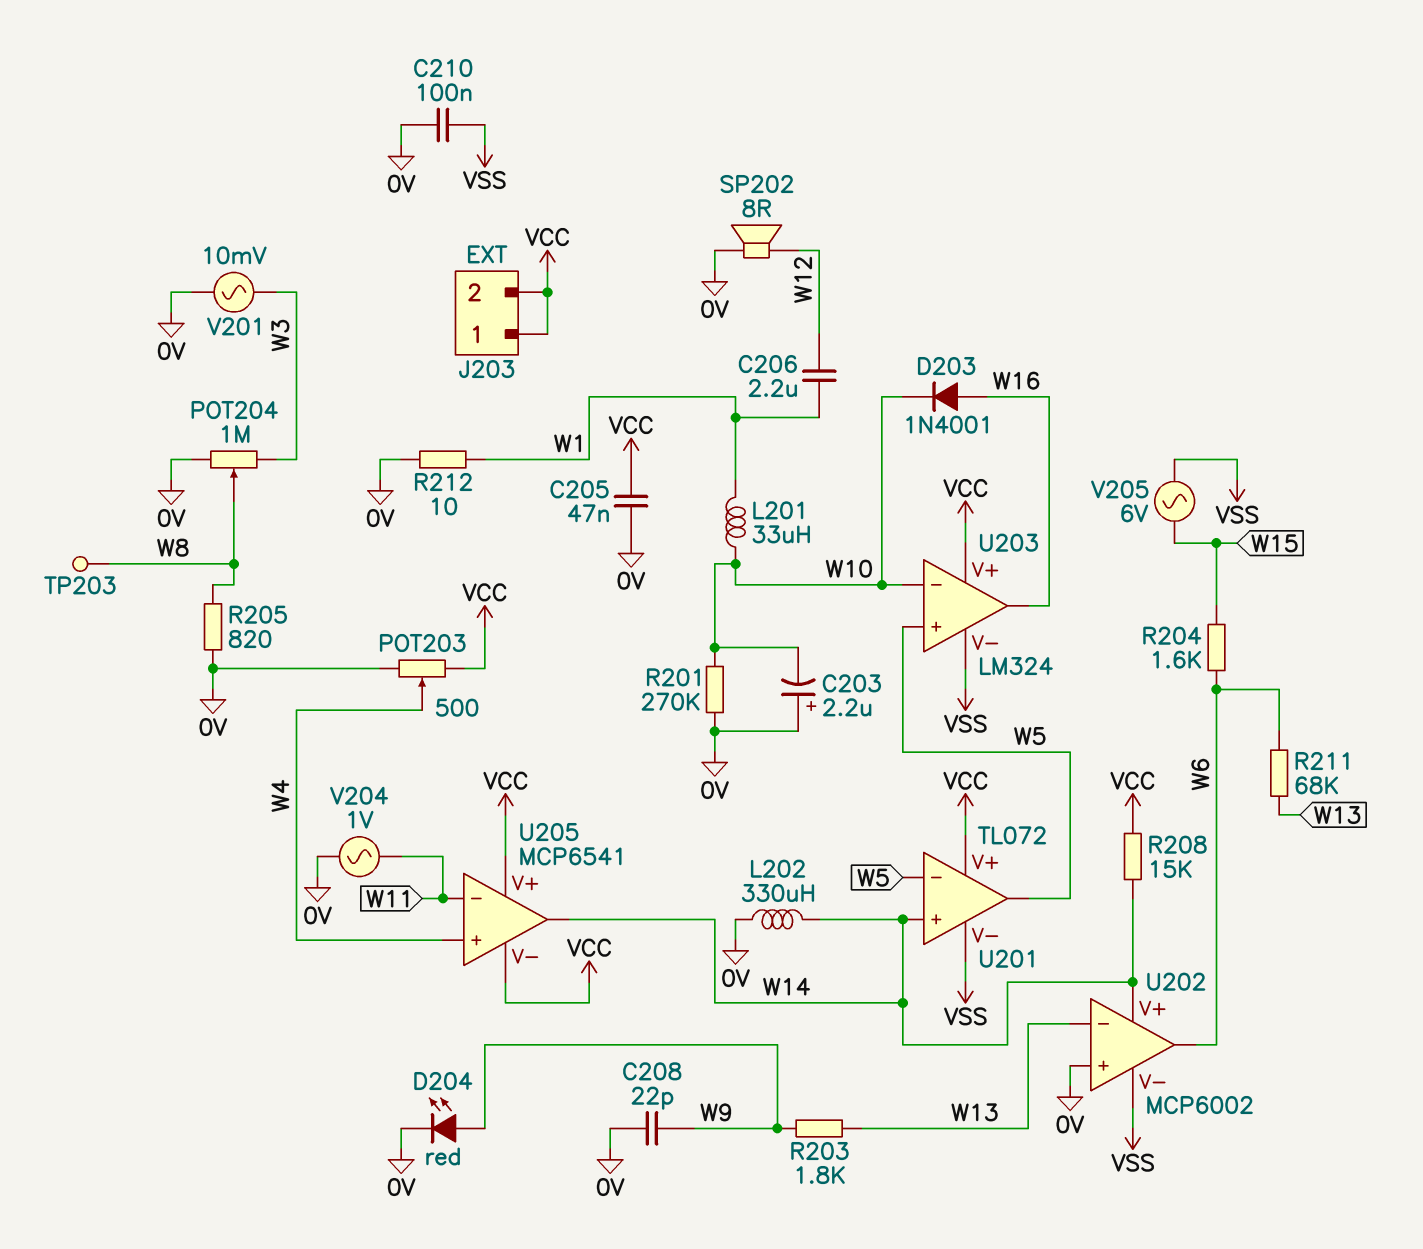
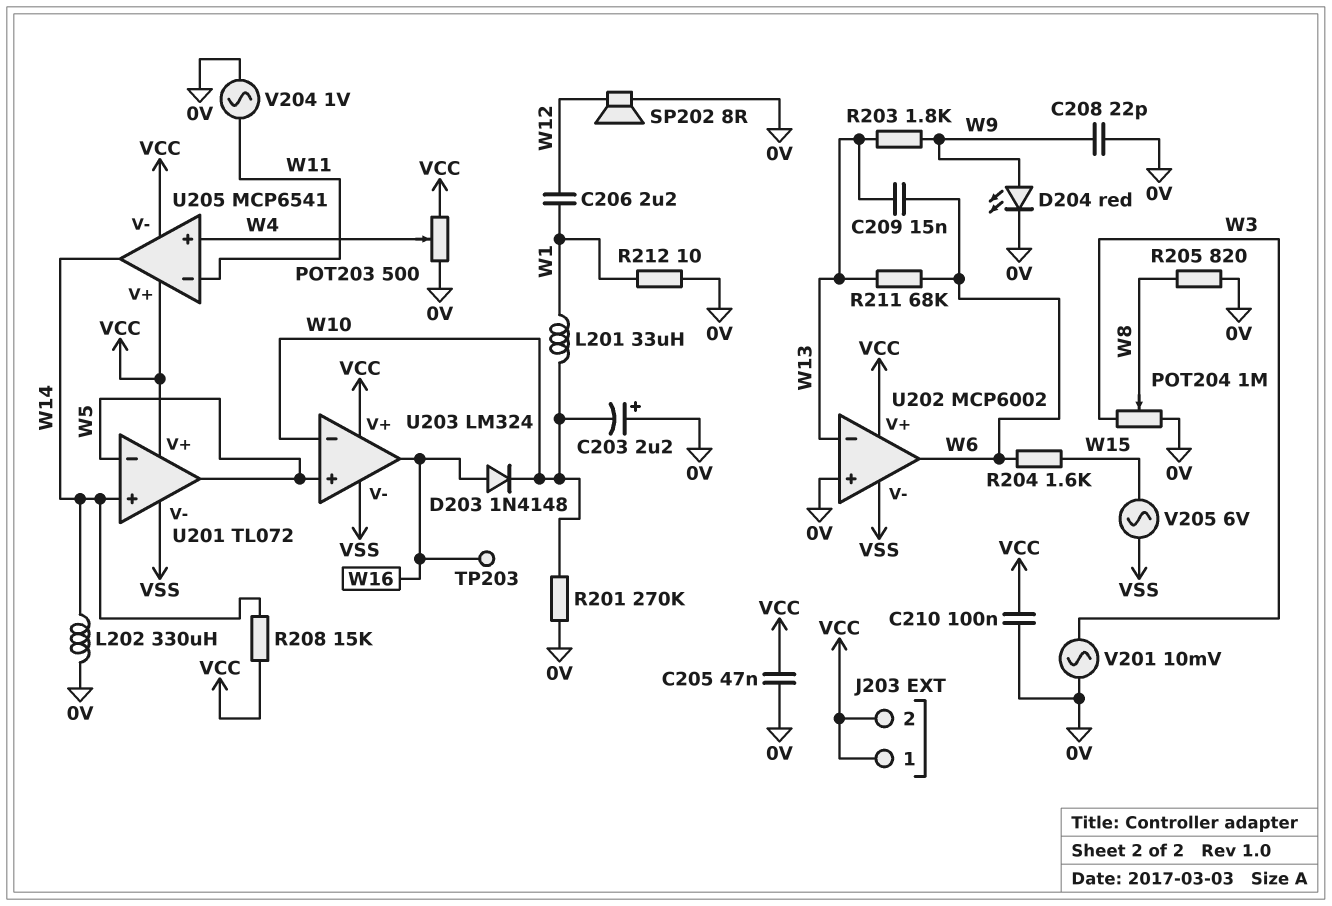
C209: none -> 15nF (W6, W13)
C210: 100nF (0V, VSS) -> 100nF (0V, VCC)
D203: diode 1N4001 (A W16, K W10) -> diode 1N4148 (A W16, K W10)
TP203: test point (W8) -> test point (W16)
U202 pin V+: W14 -> VCC

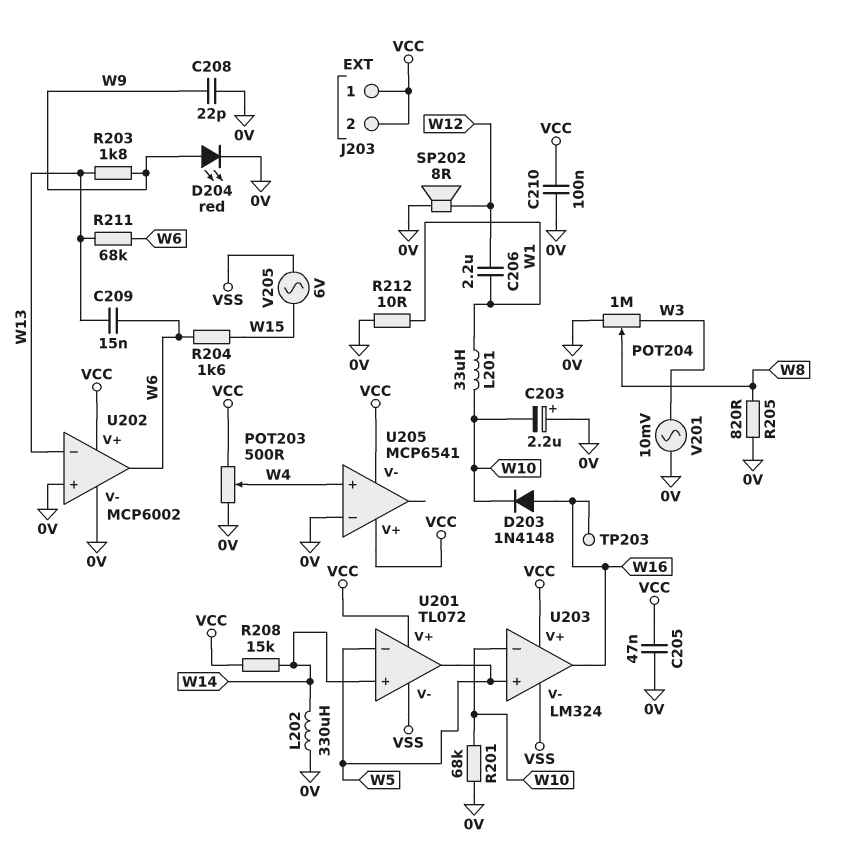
R201: 270k (0V, W10) -> 68k (0V, W10)
U202 pin V-: VSS -> 0V
U205 pin in-: W11 -> 0V
U205 pin out: W14 -> none
V204: AC 1V (0V, W11) -> none

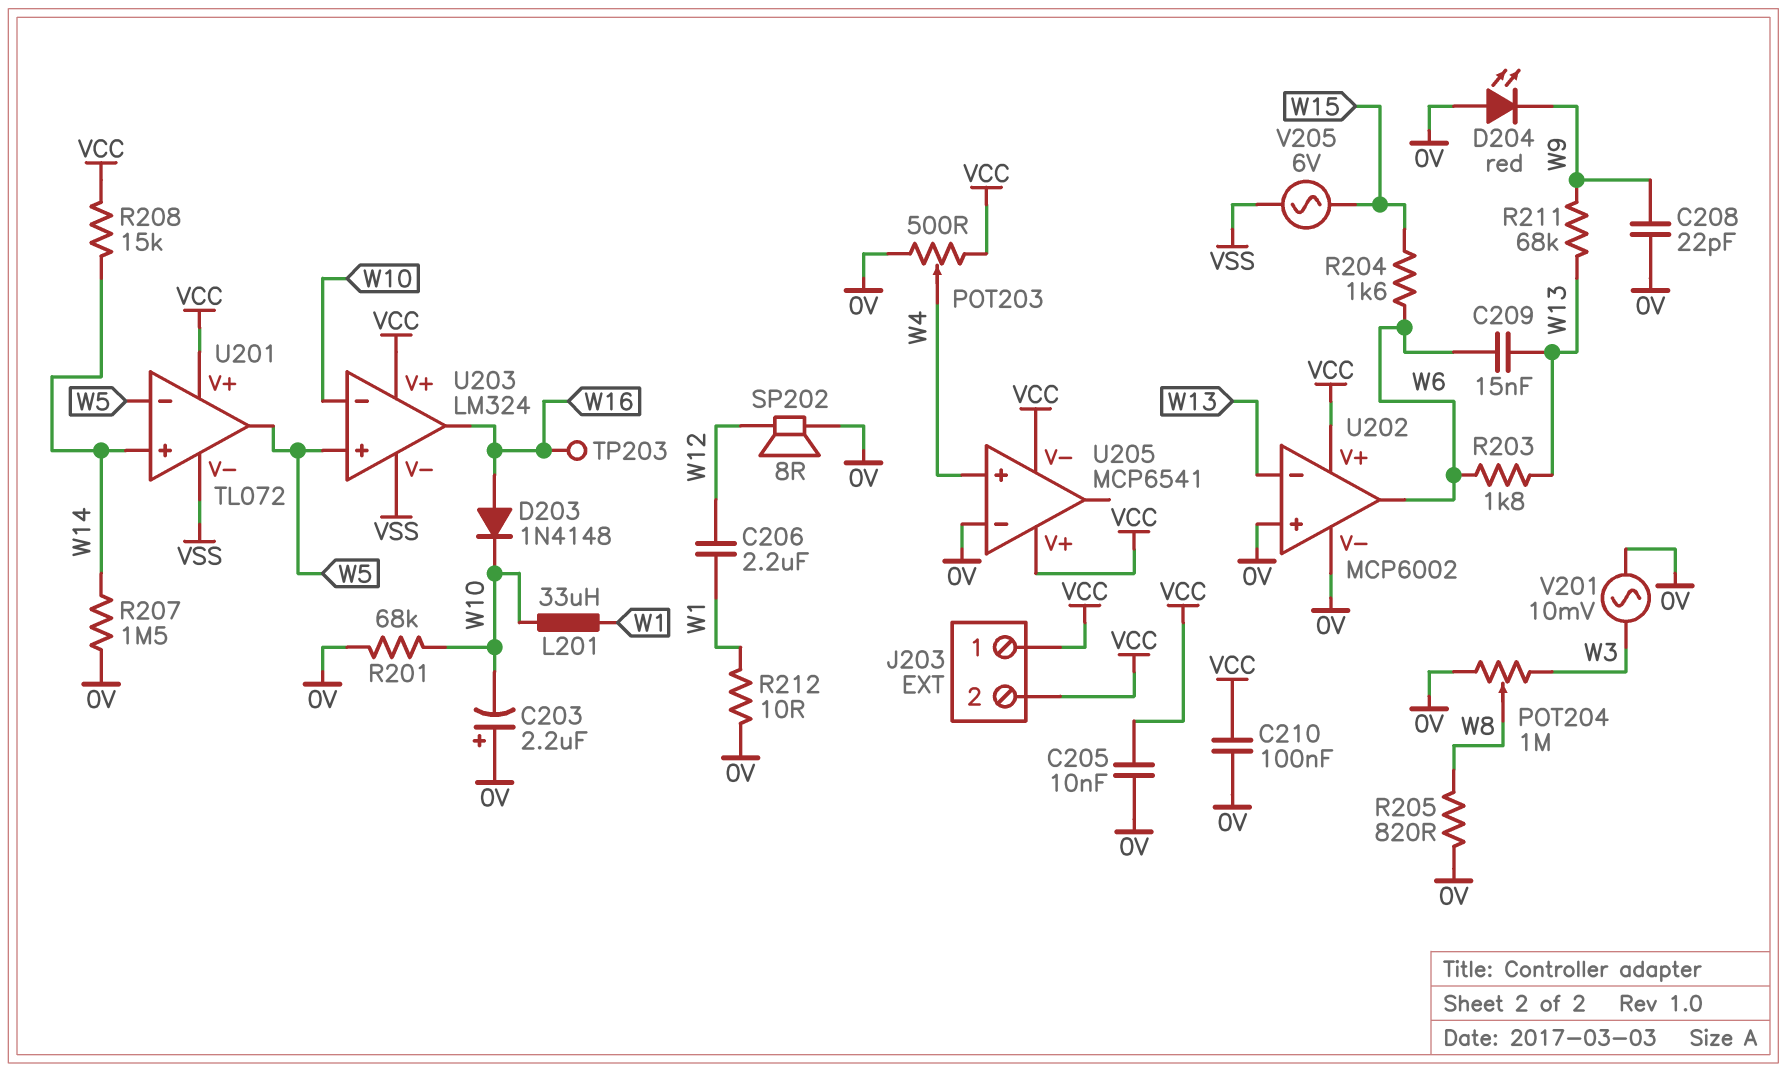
C205: 47nF (0V, VCC) -> 10nF (0V, VCC)
D204: LED red (A W9, K 0V) -> LED red (A 0V, K W9)
L202: 330uH (0V, W14) -> none
R203: 1.8k (W9, W13) -> 1.8k (W6, W13)
R207: none -> 1.5M (0V, W14)
R211: 68k (W6, W13) -> 68k (W9, W13)

